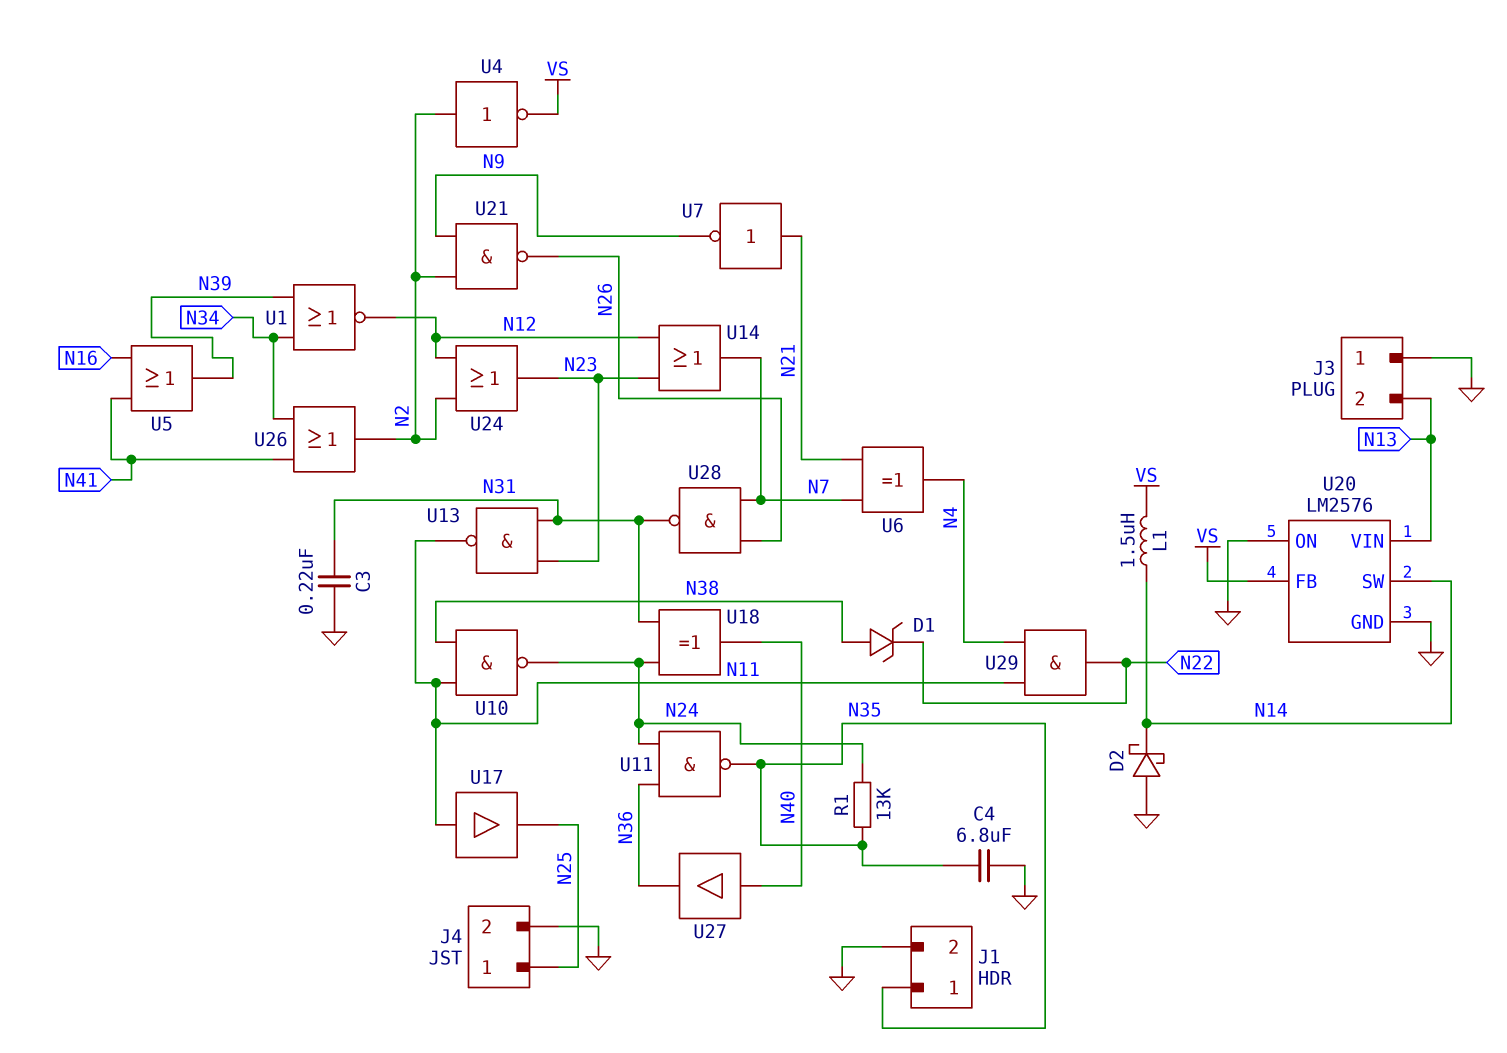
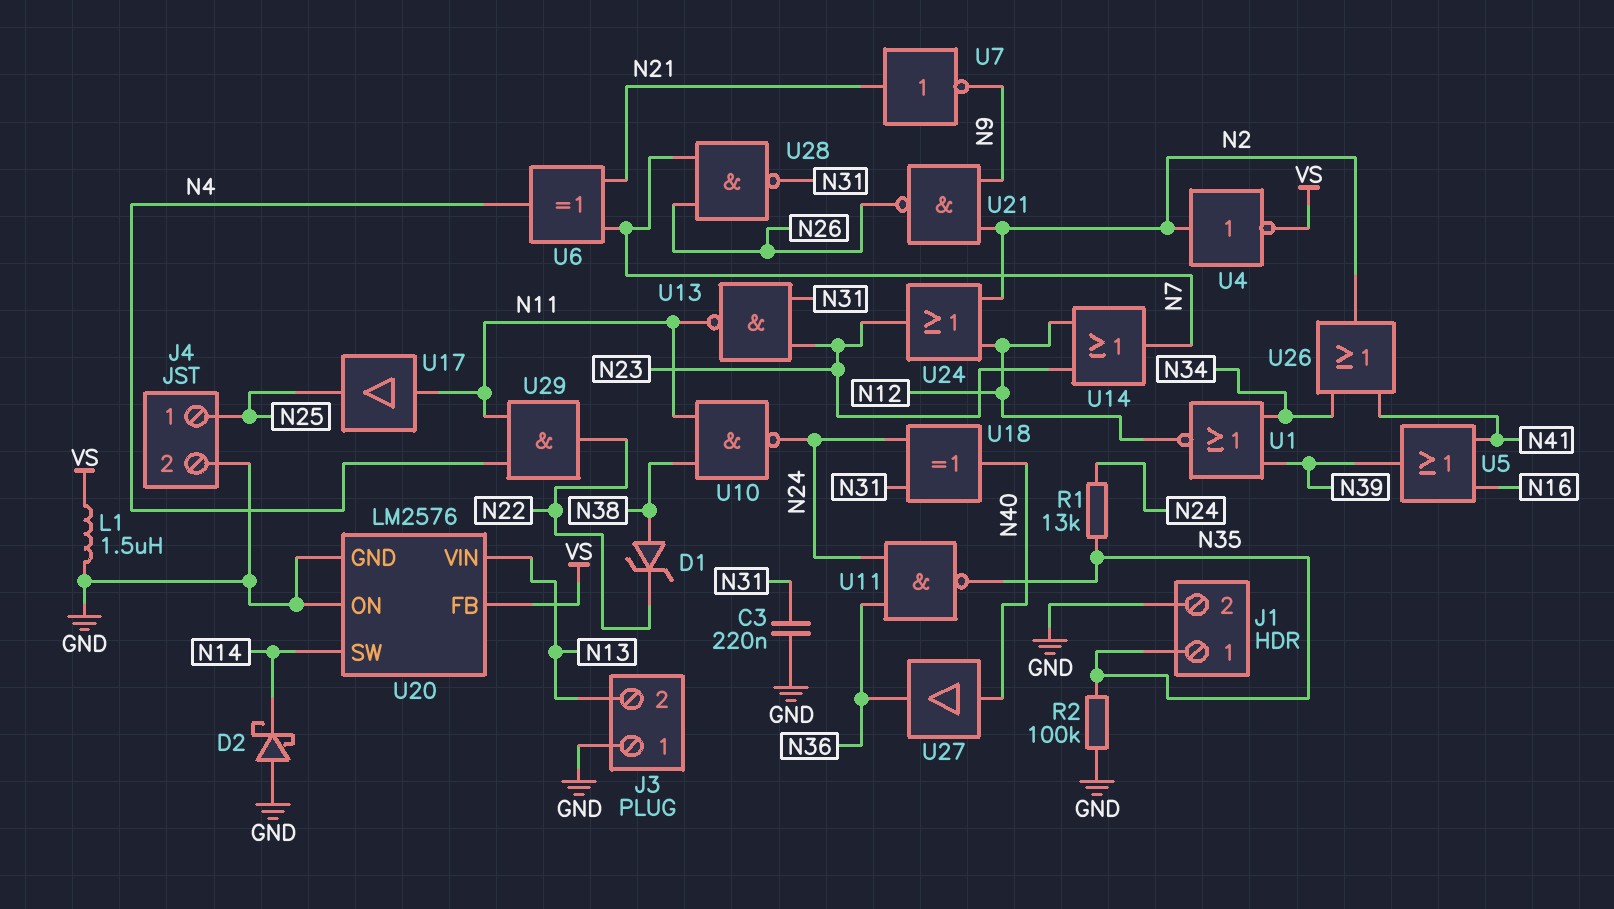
C4: 6.8uF (GND, N35) -> none
L1: 1.5uH (N14, VS) -> 1.5uH (GND, VS)
R2: none -> 100k (GND, N35)

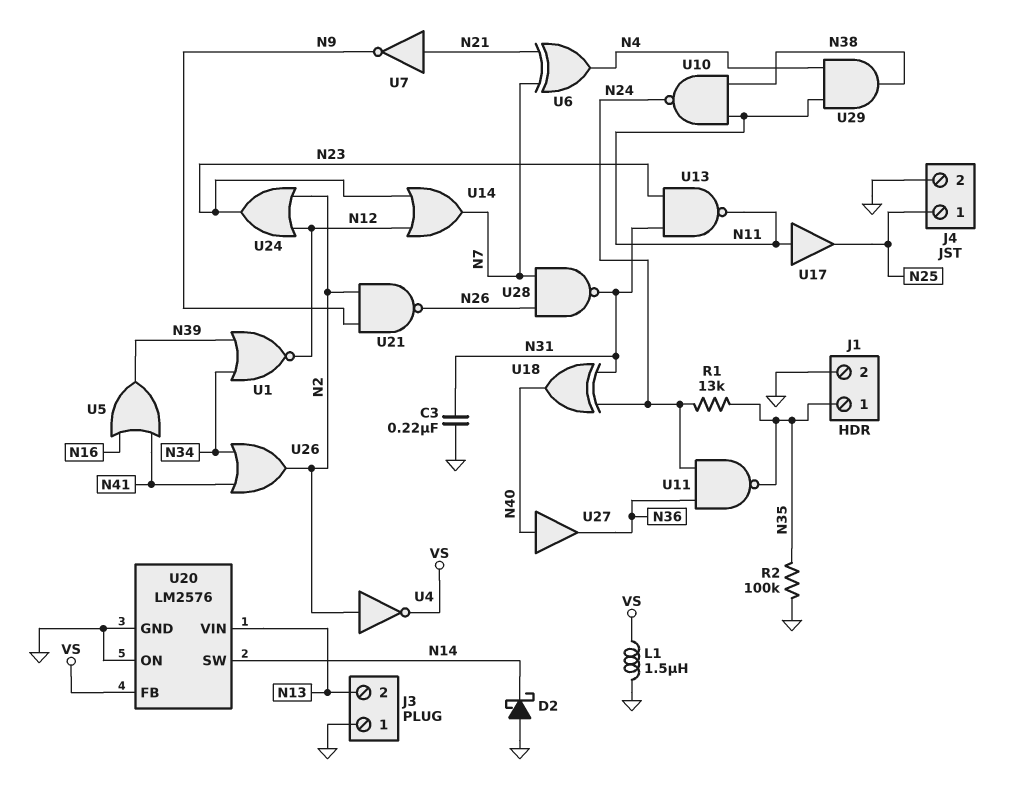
D1: zener (A N38, K N22) -> none
U29: AND (in N4, in N11, out N22) -> AND (in N4, in N11, out N38)

